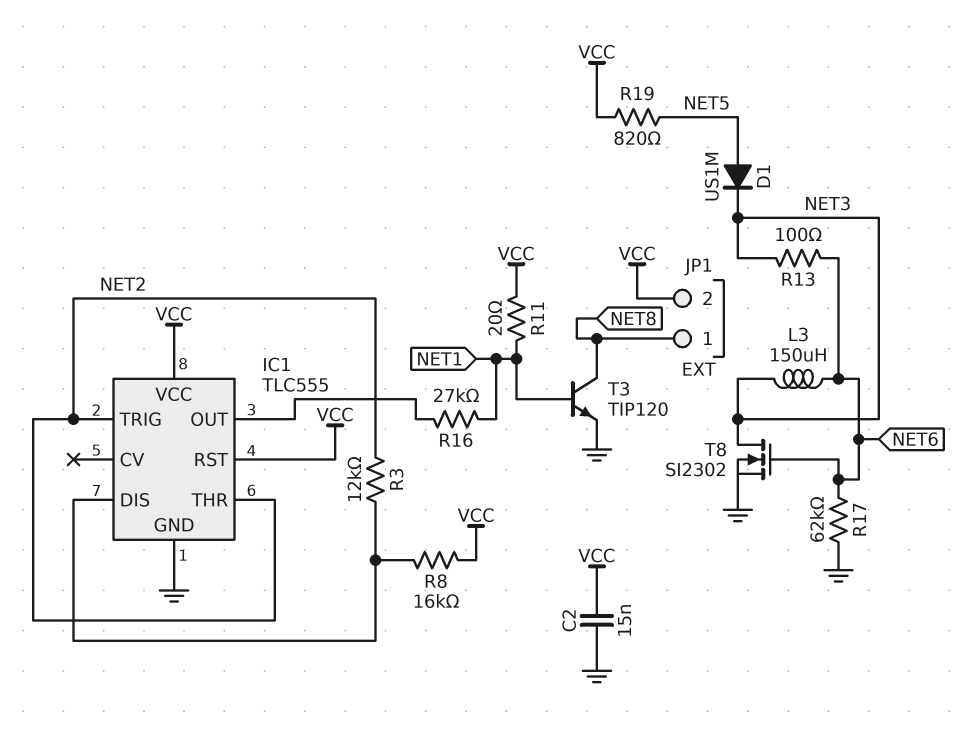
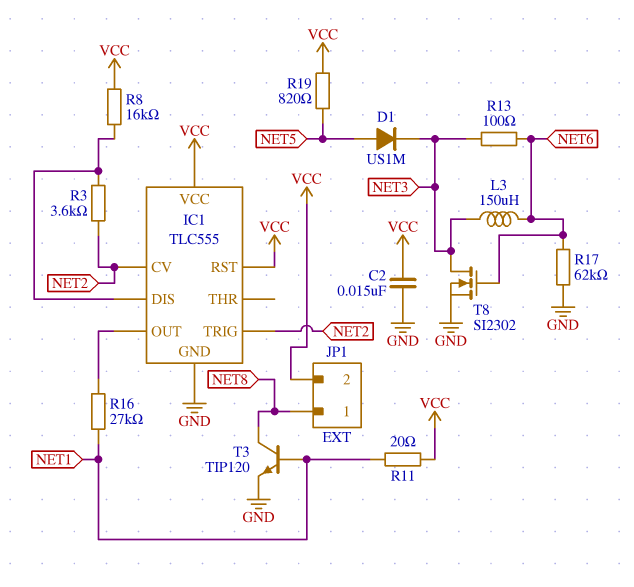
IC1 pin CV: none -> NET2
IC1 pin THR: NET2 -> none
R3: 12k (IC1/DIS, NET2) -> 3.6k (IC1/DIS, NET2)

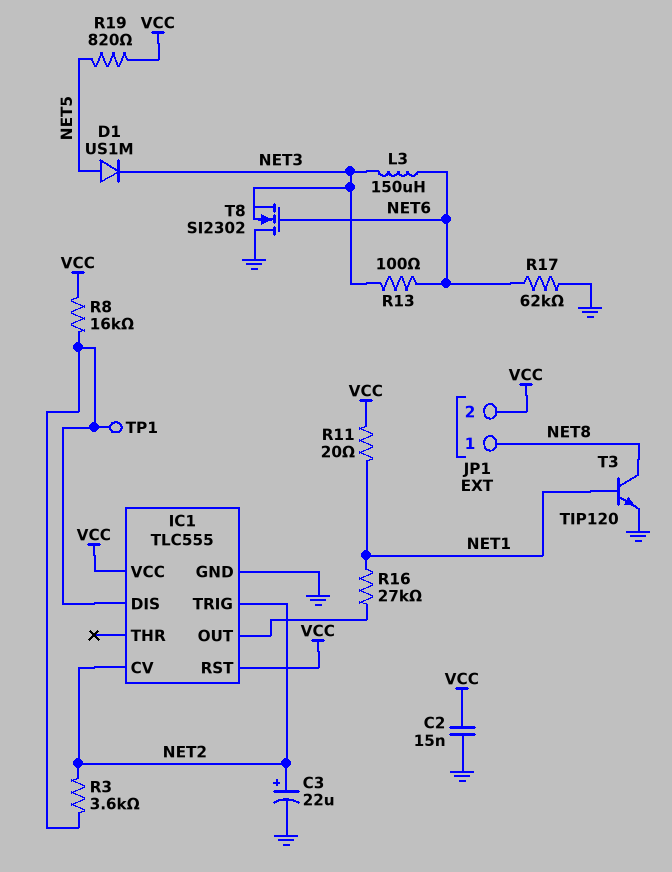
C3: none -> 22uF (plus NET2, minus GND)
T8: NMOS SI2302 (G NET6, D NET3, S GND) -> NMOS SI2302 (G NET6, D GND, S NET3)
TP1: none -> test point (IC1/DIS)

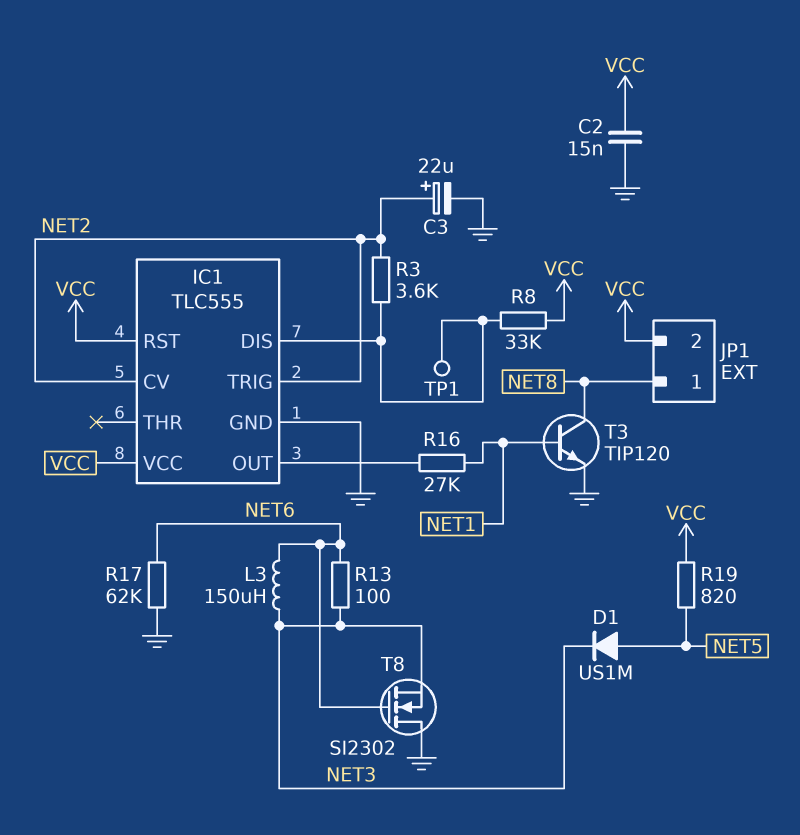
R8: 16k (IC1/DIS, VCC) -> 33k (IC1/DIS, VCC)
R11: 20 (NET1, VCC) -> none

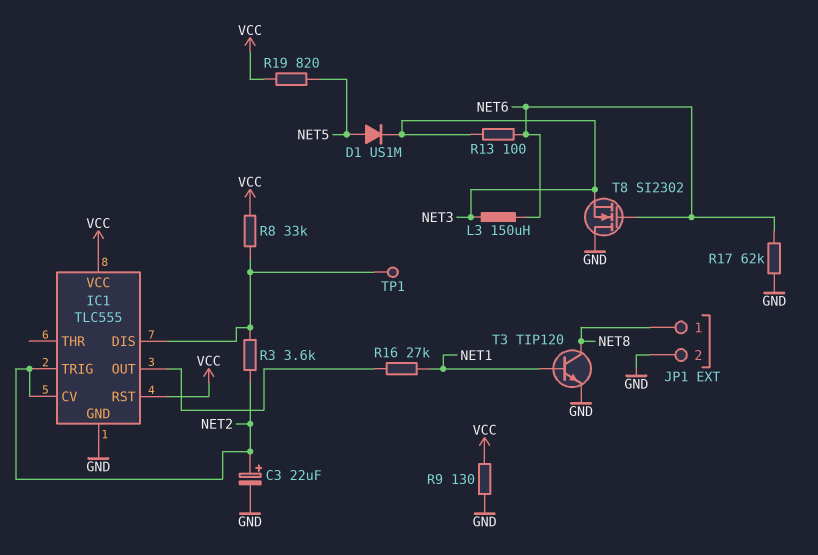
C2: 15nF (GND, VCC) -> none
JP1 pin 2: VCC -> GND
R9: none -> 130 (GND, VCC)

